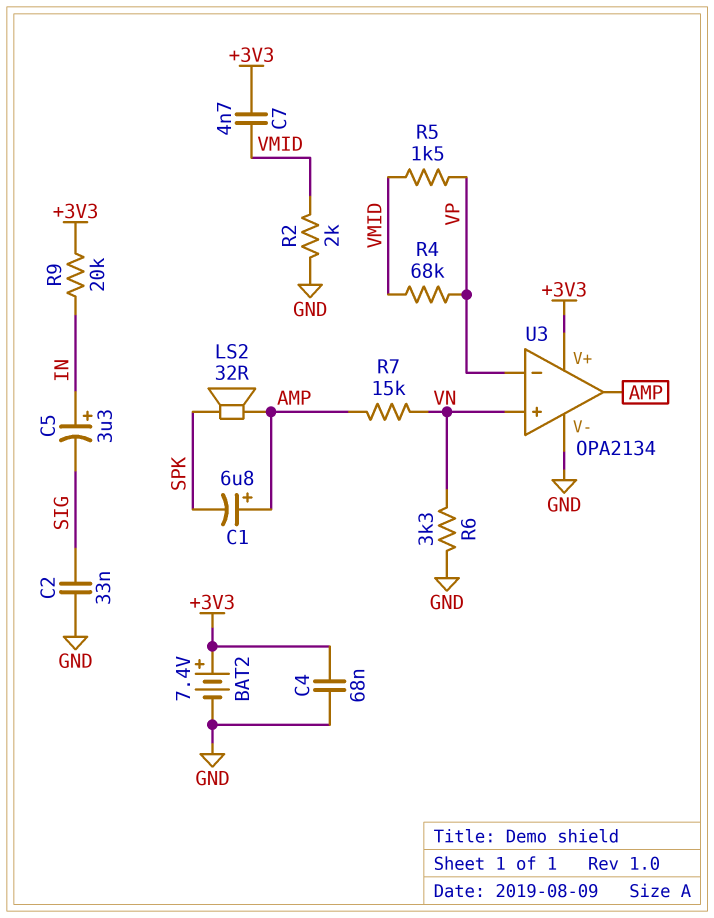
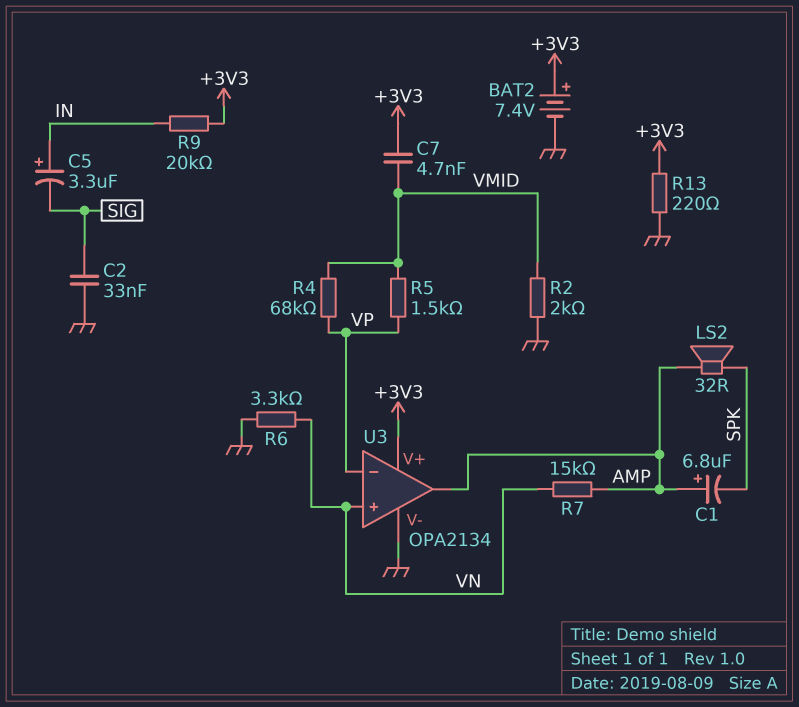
C4: 68nF (+3V3, GND) -> none
R13: none -> 220 (+3V3, GND)

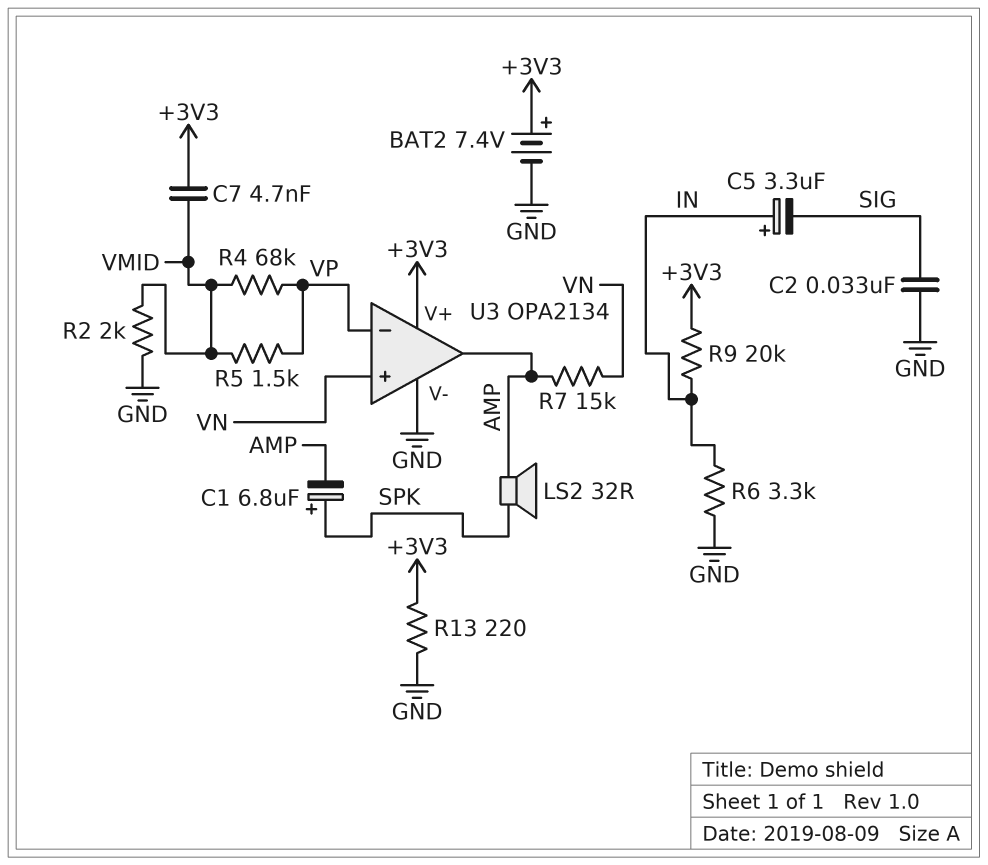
C1: 6.8uF (plus AMP, minus SPK) -> 6.8uF (plus SPK, minus AMP)
R6: 3.3k (GND, VN) -> 3.3k (GND, IN)

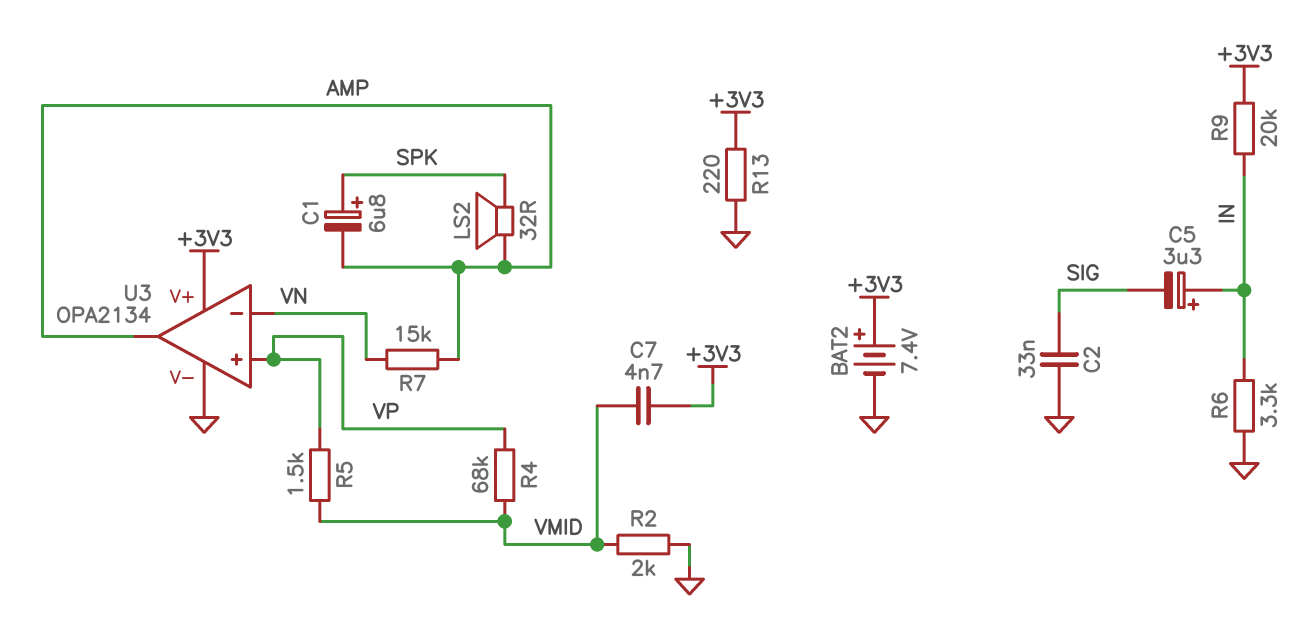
U3 pin in+: VN -> VP
U3 pin in-: VP -> VN

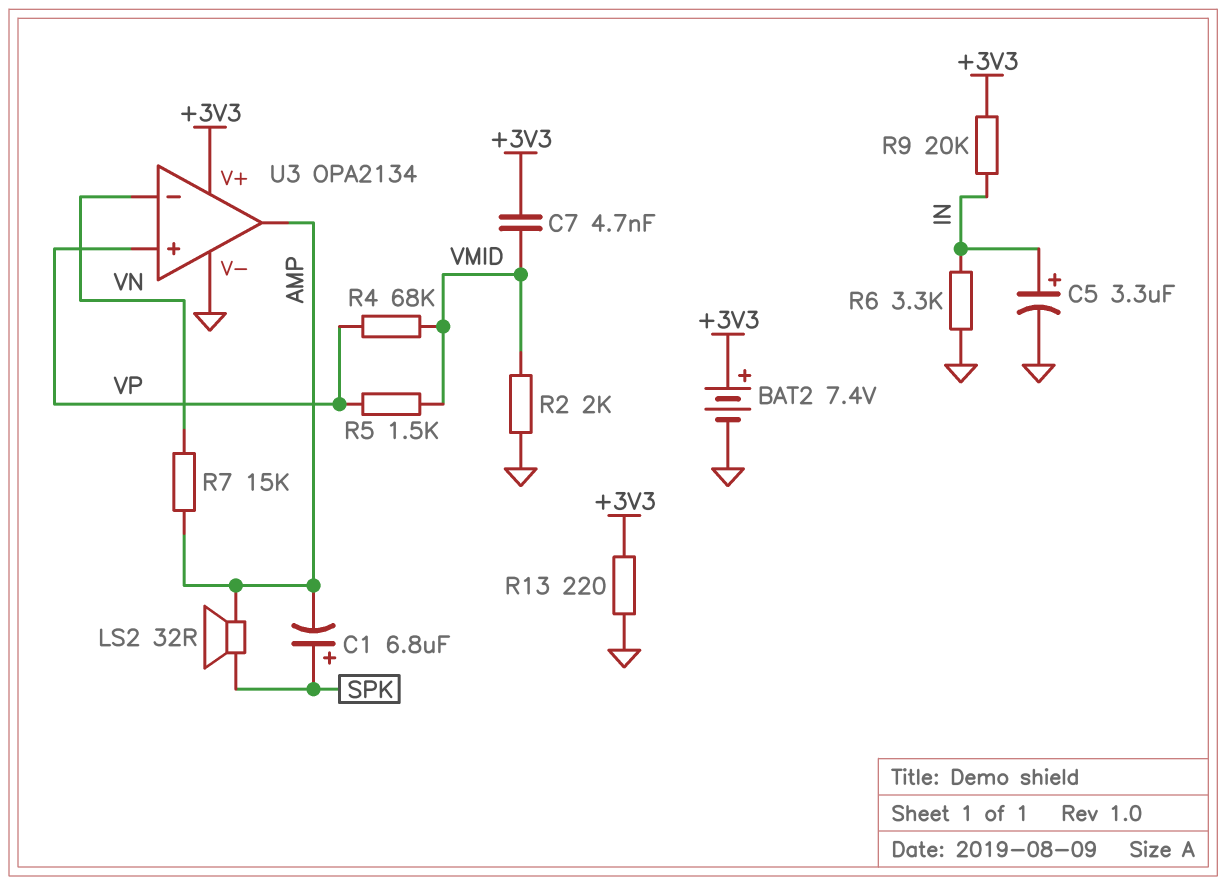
C2: 33nF (GND, SIG) -> none
C5: 3.3uF (plus IN, minus SIG) -> 3.3uF (plus IN, minus GND)

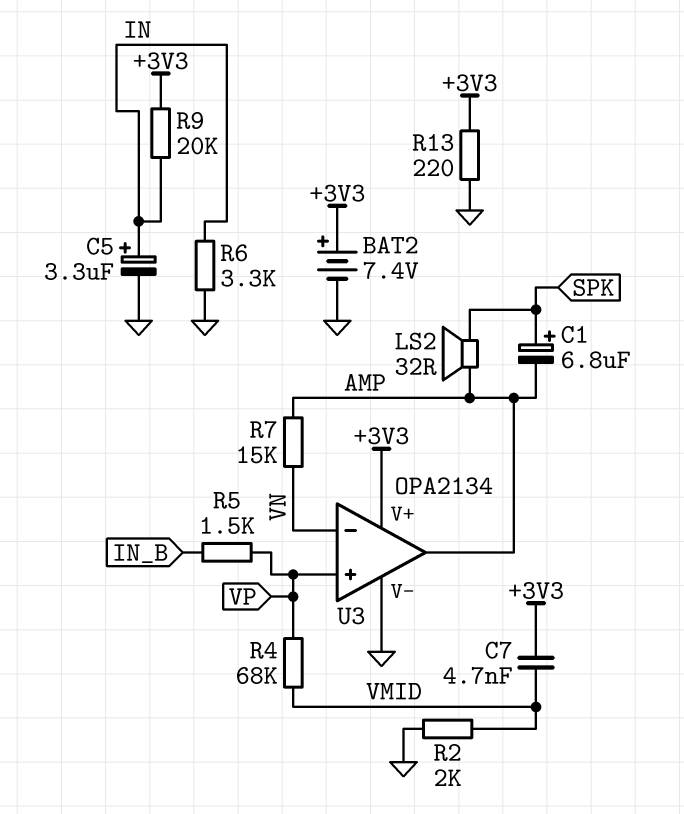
R5: 1.5k (VMID, VP) -> 1.5k (IN_B, VP)

